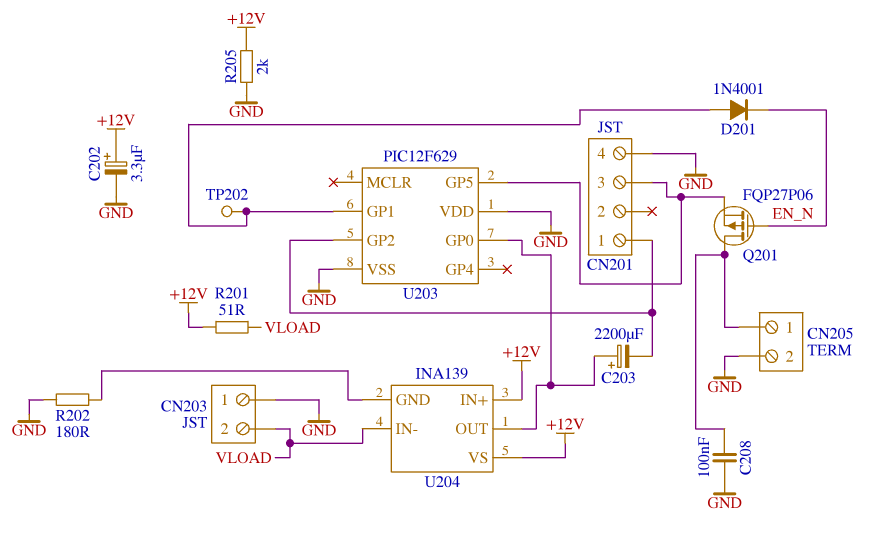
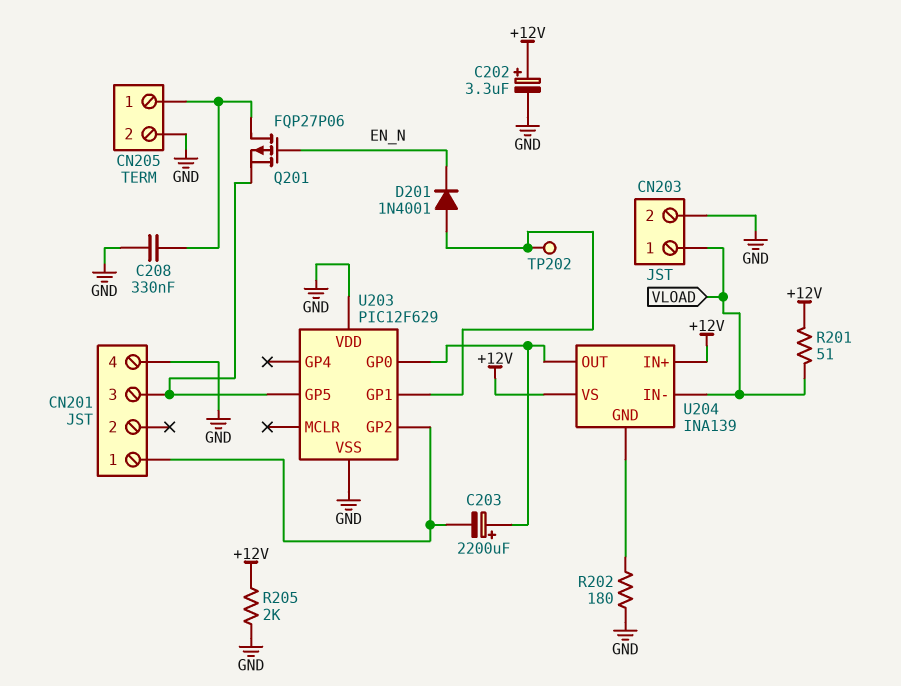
C208: 100nF (CN205/1, GND) -> 330nF (CN205/1, GND)
CN203 pin 1: GND -> VLOAD
CN203 pin 2: VLOAD -> GND

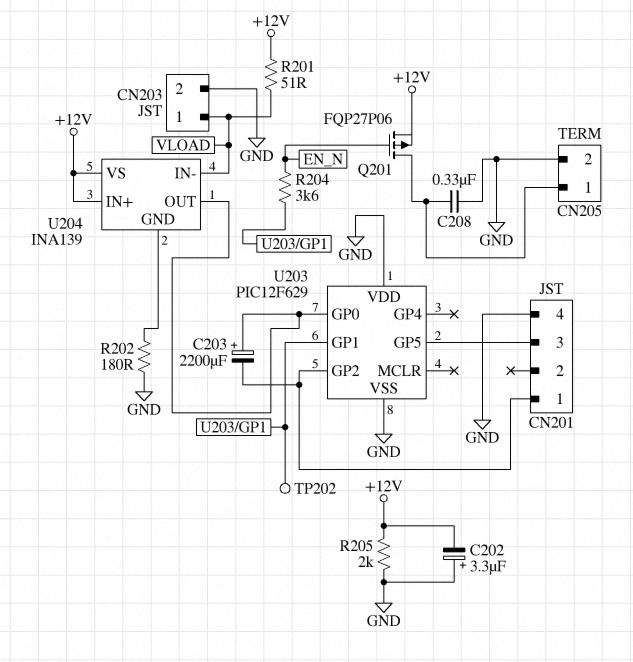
C202: 3.3uF (plus +12V, minus GND) -> 3.3uF (plus GND, minus +12V)
D201: diode 1N4001 (A U203/GP1, K EN_N) -> none
Q201: PMOS FQP27P06 (G EN_N, D CN205/1, S CN201/3) -> PMOS FQP27P06 (G EN_N, D CN205/1, S +12V)
R204: none -> 3.6k (EN_N, U203/GP1)

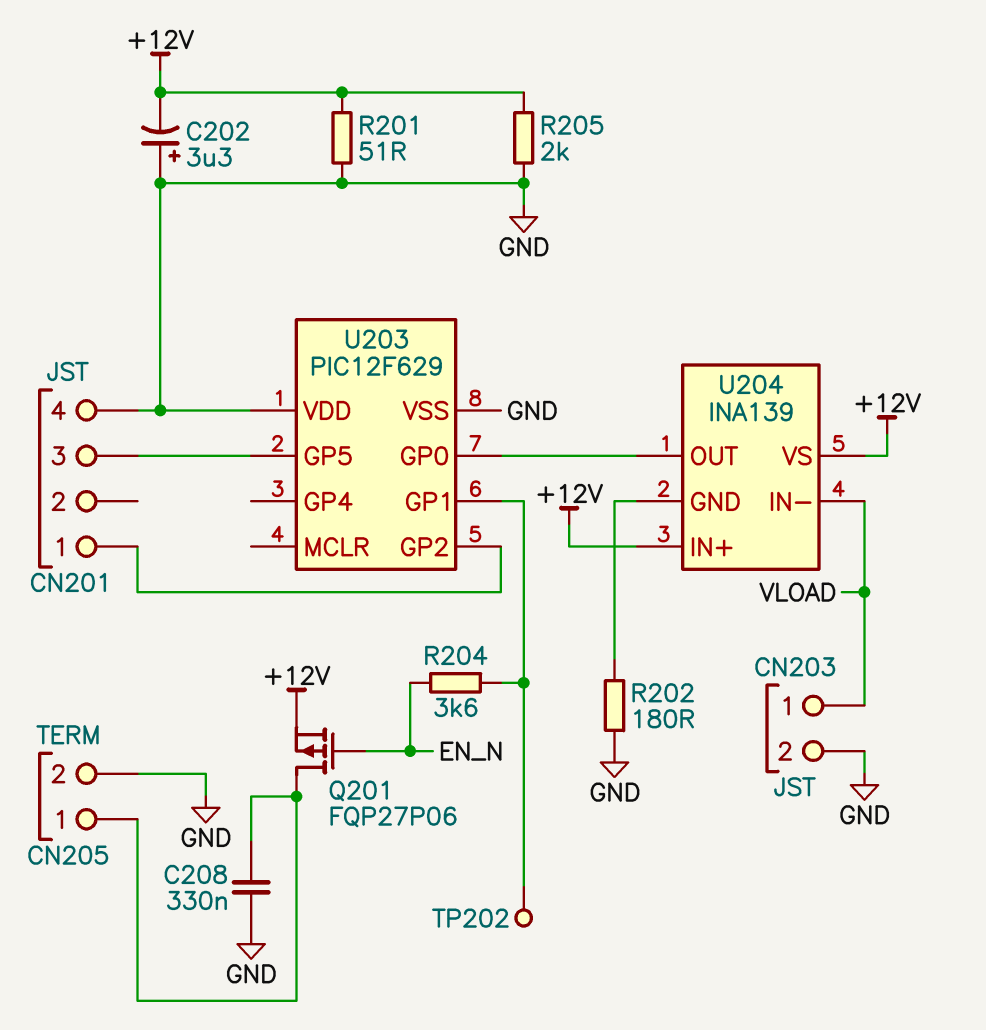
C203: 2200uF (plus U203/GP0, minus CN201/1) -> none
R201: 51 (+12V, VLOAD) -> 51 (+12V, GND)

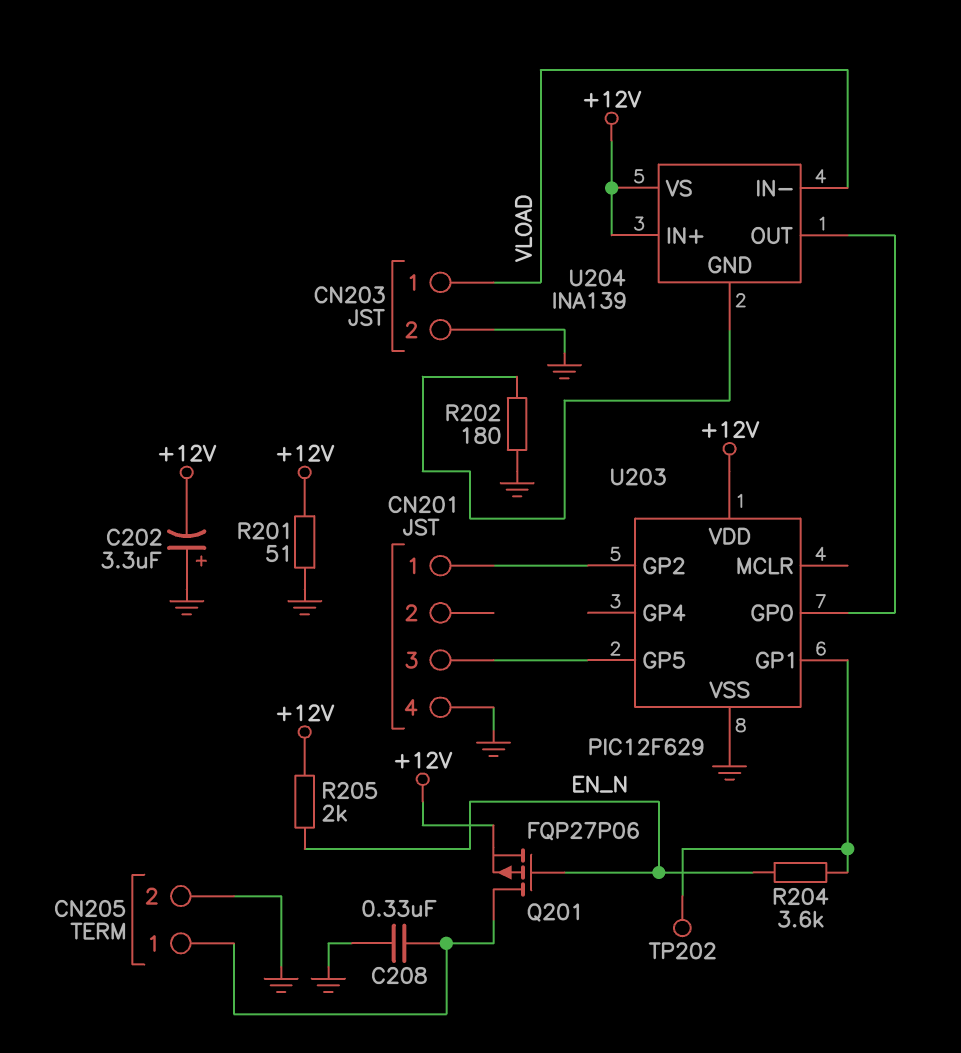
R205: 2k (+12V, GND) -> 2k (+12V, EN_N)
U203 pin VDD: GND -> +12V

